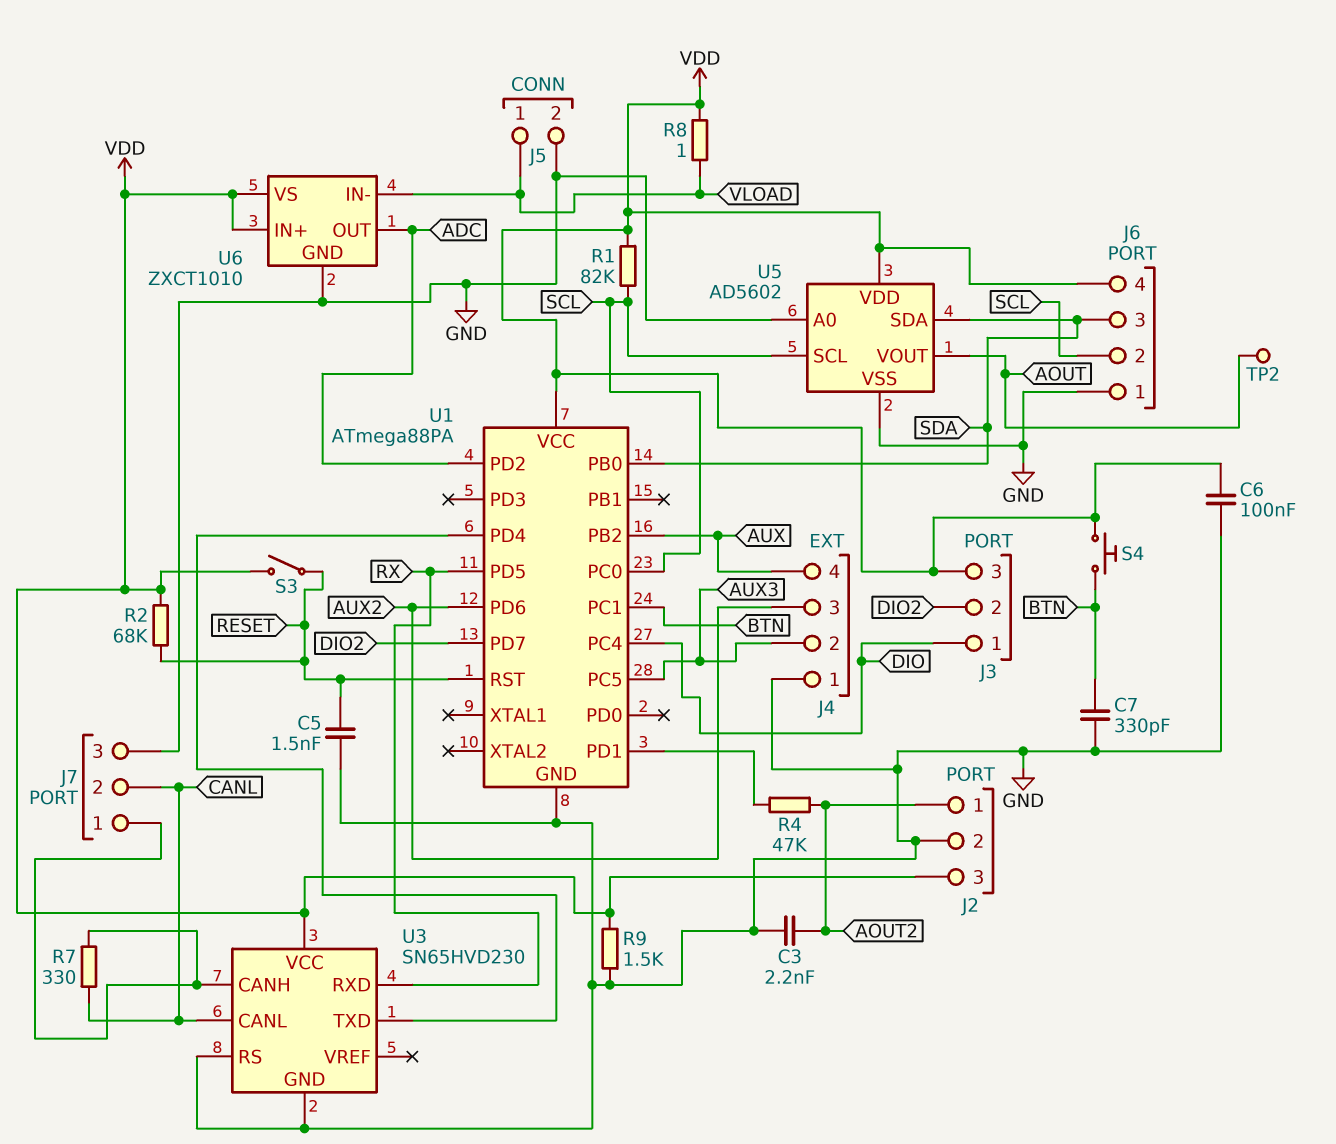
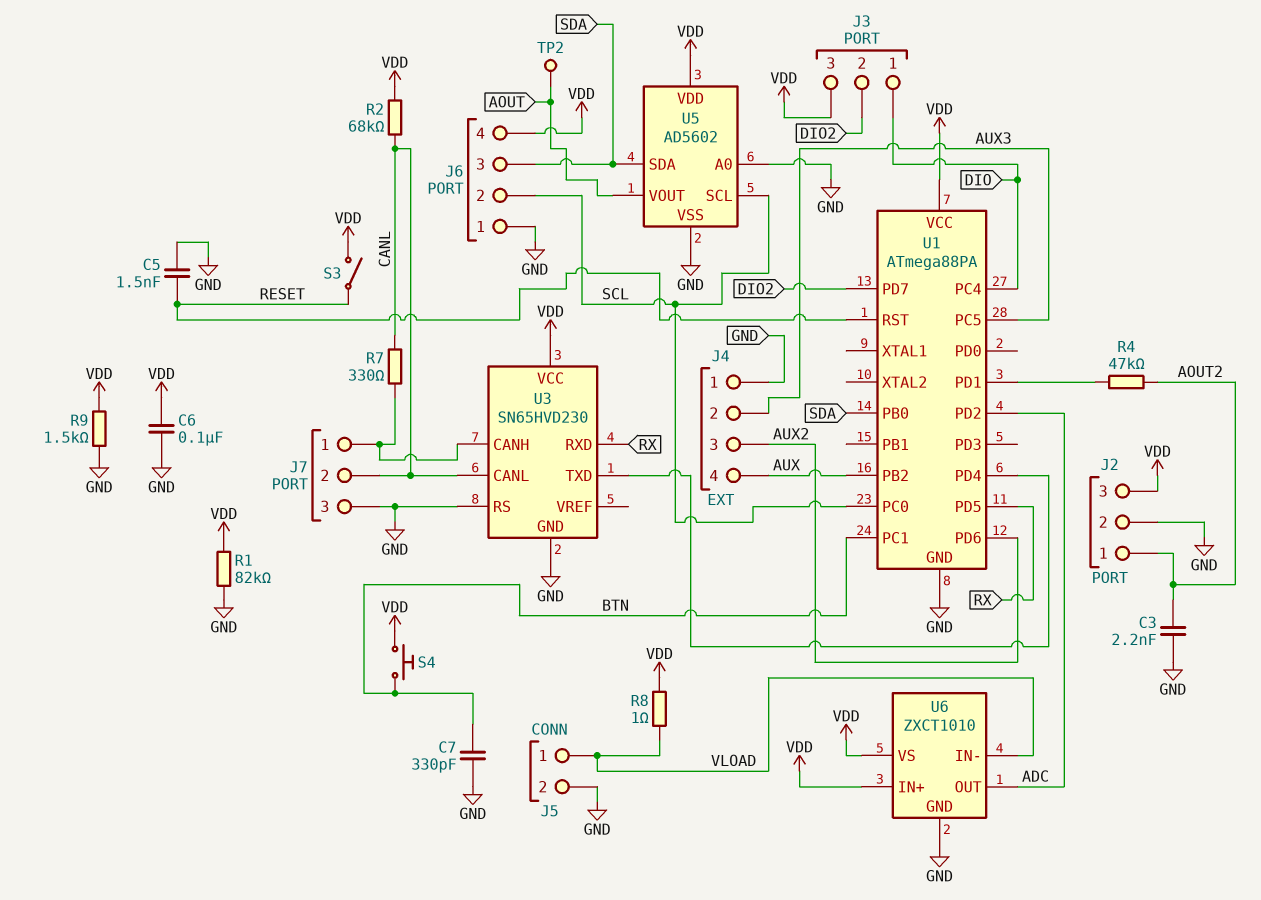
R1: 82k (SCL, VDD) -> 82k (GND, VDD)
R2: 68k (RESET, VDD) -> 68k (CANL, VDD)

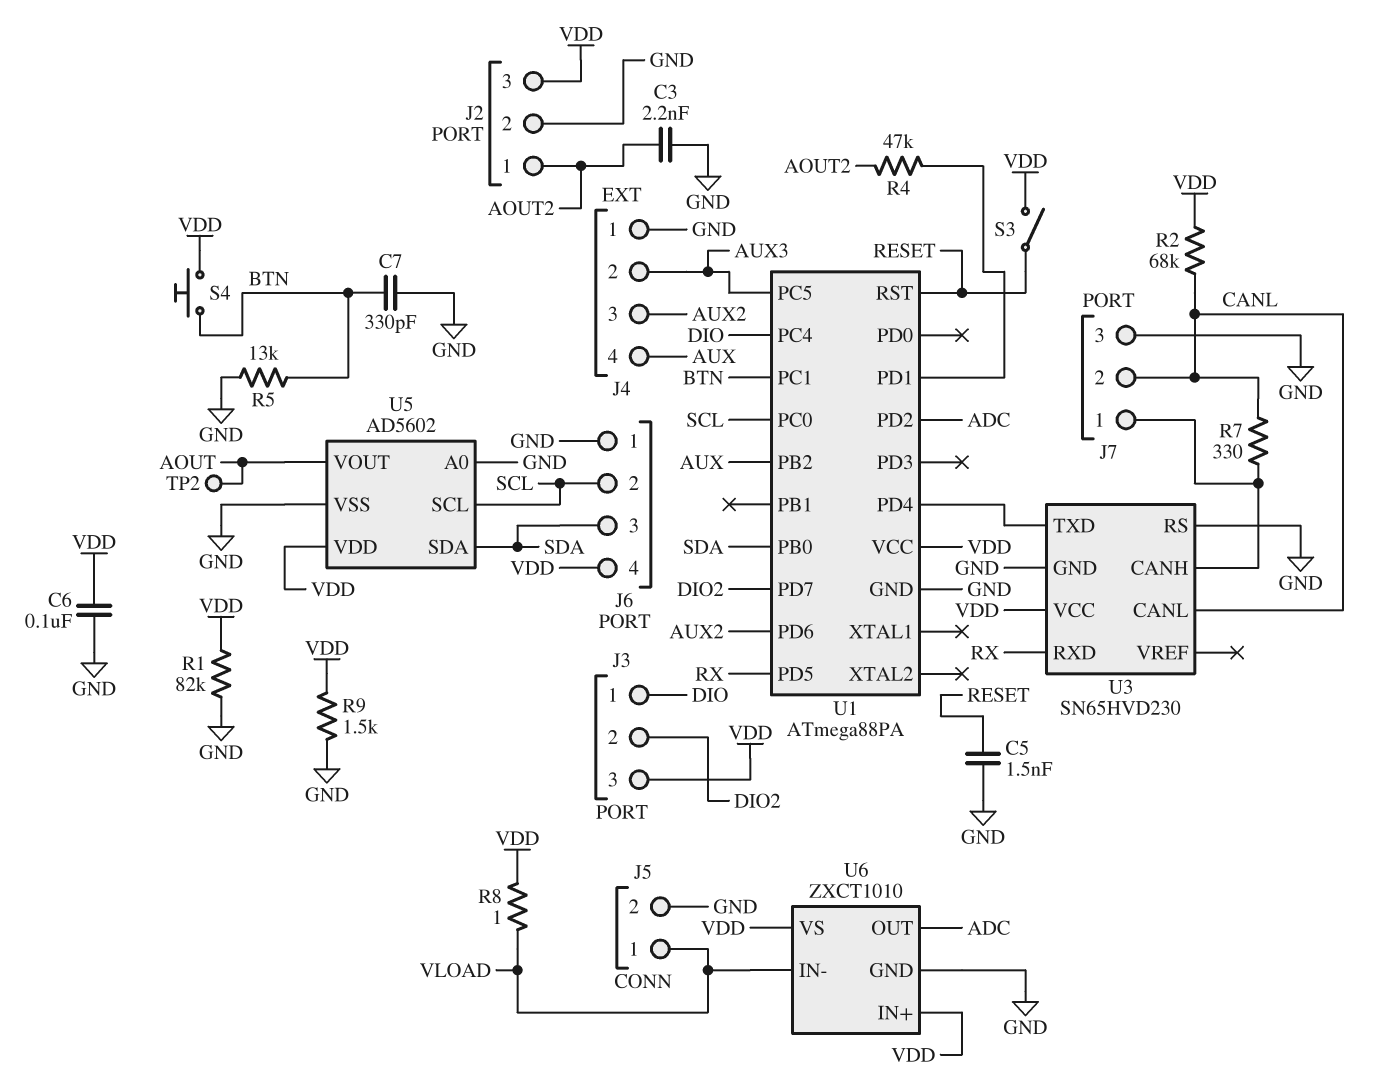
R5: none -> 13k (BTN, GND)

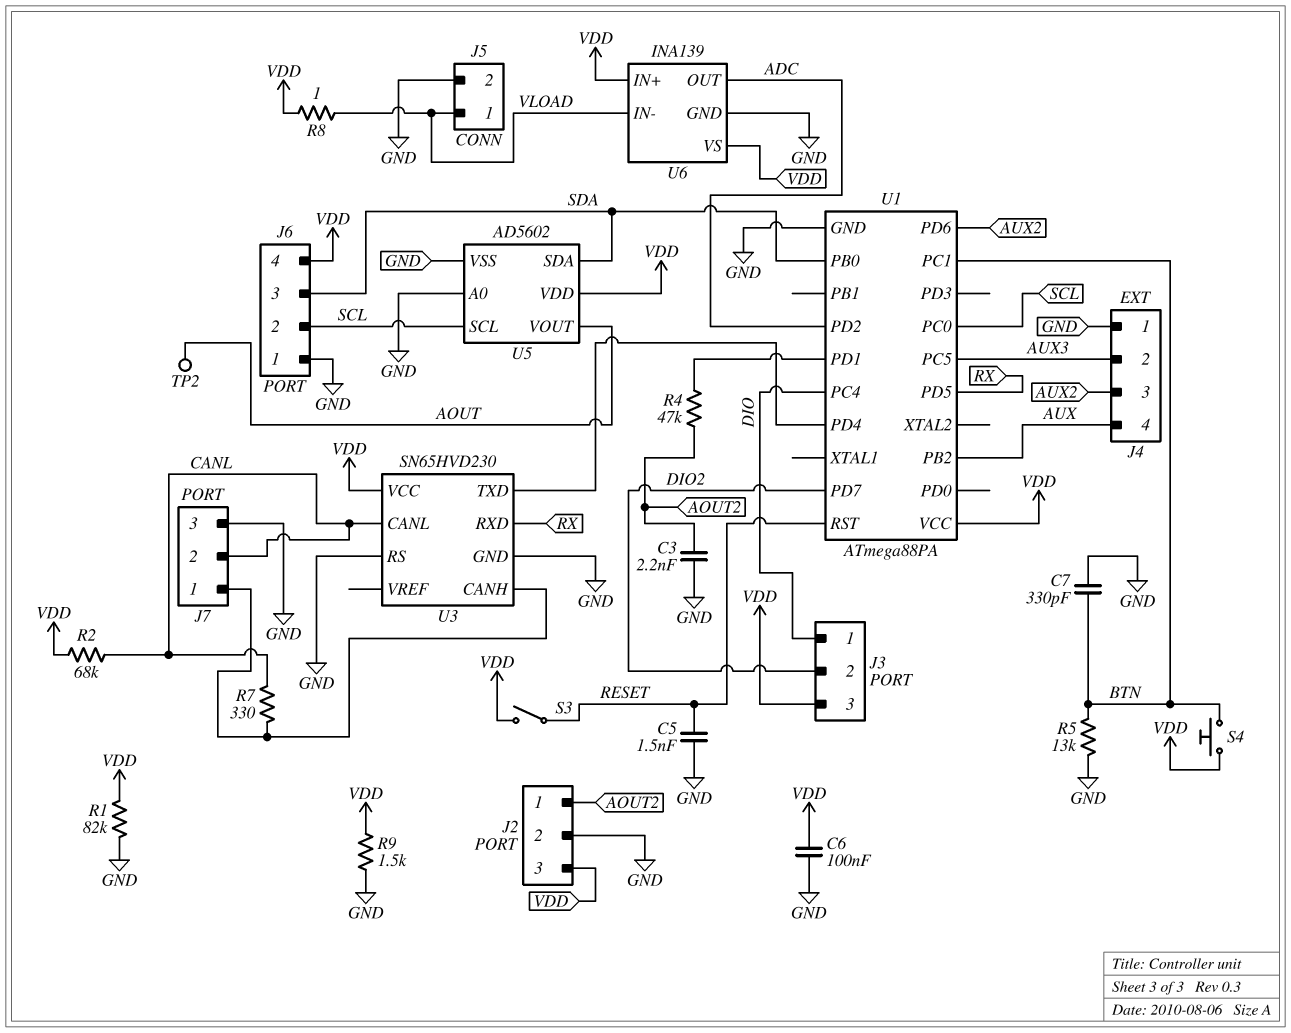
U6: ZXCT1010 -> INA139

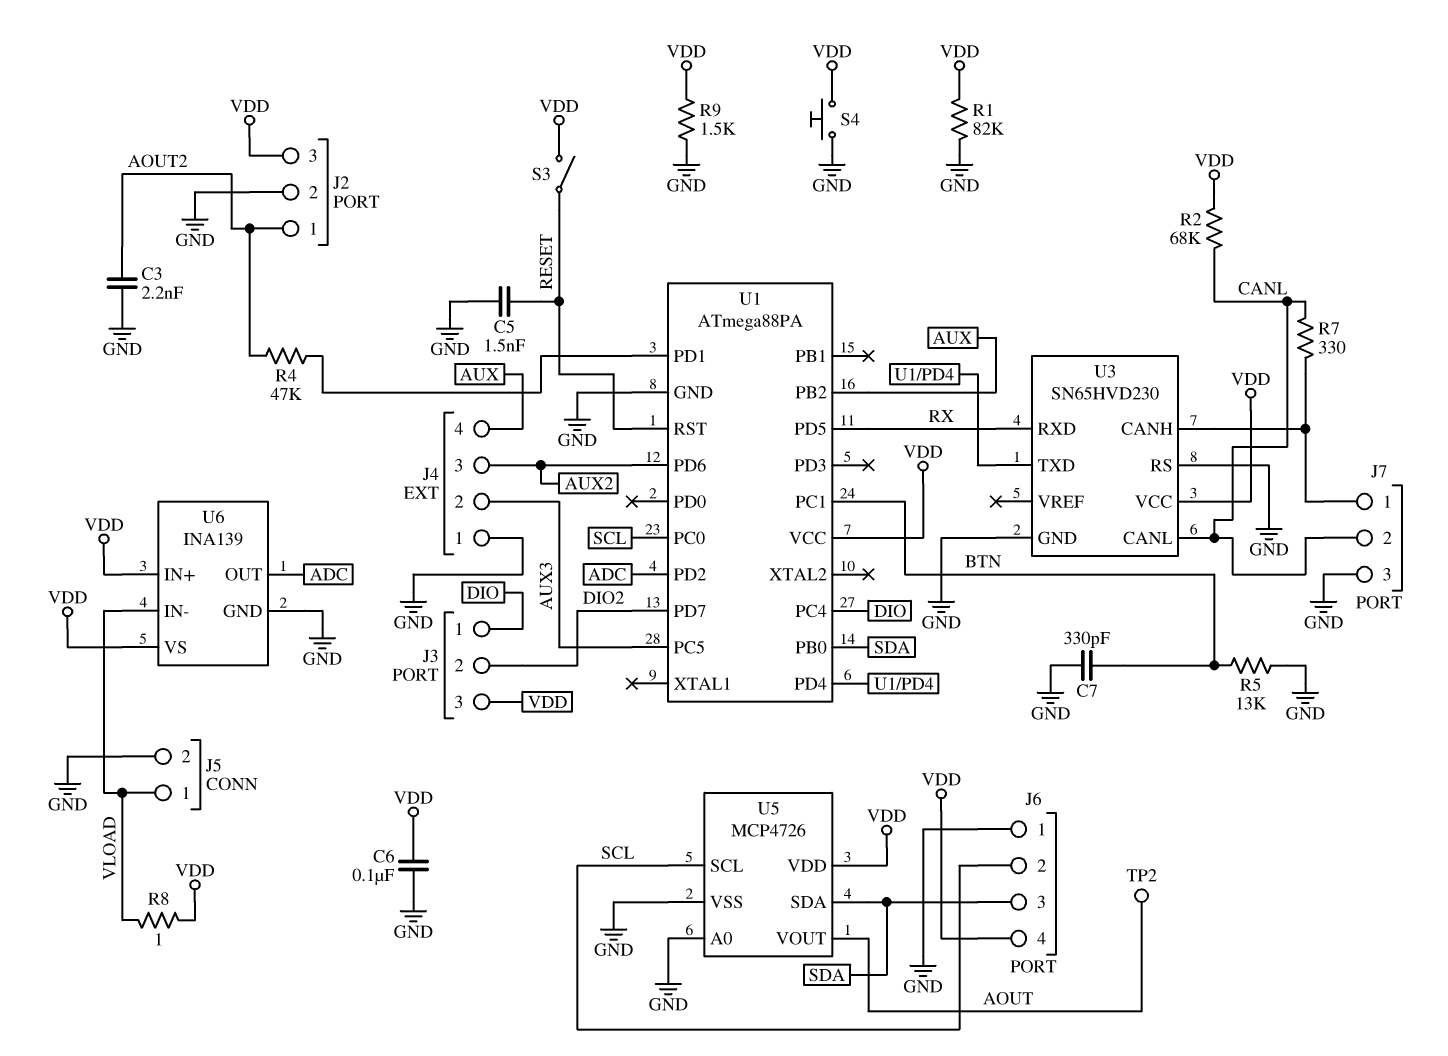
S4: button (BTN, VDD) -> button (GND, VDD)
U5: AD5602 -> MCP4726

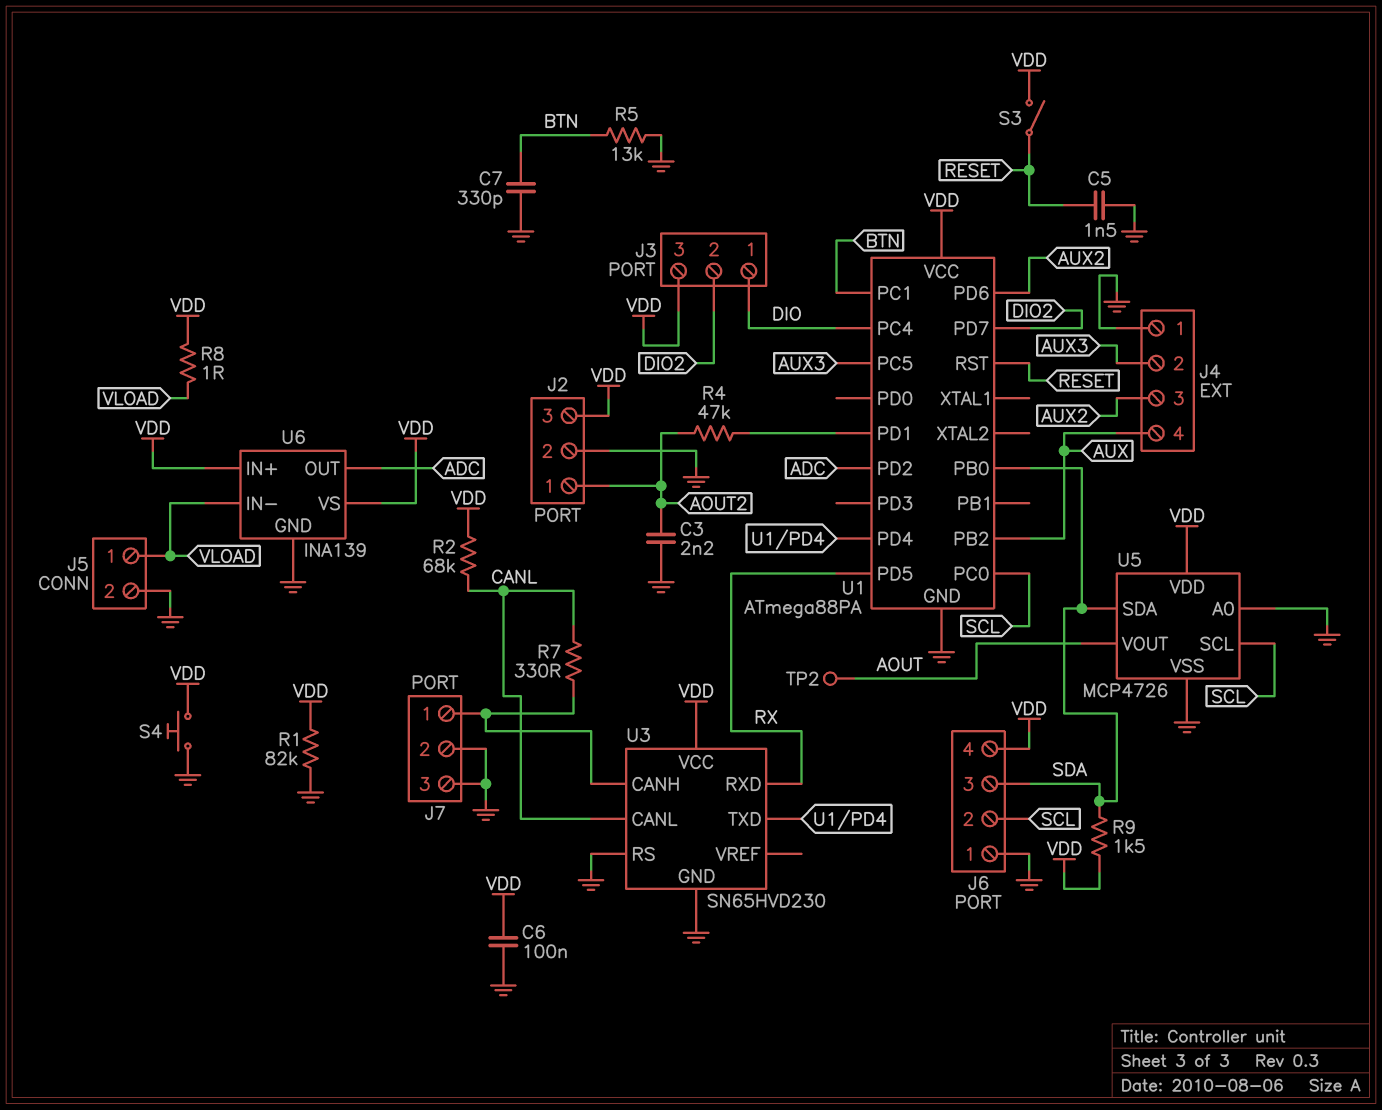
J7 pin 2: CANL -> GND
R9: 1.5k (GND, VDD) -> 1.5k (SDA, VDD)

